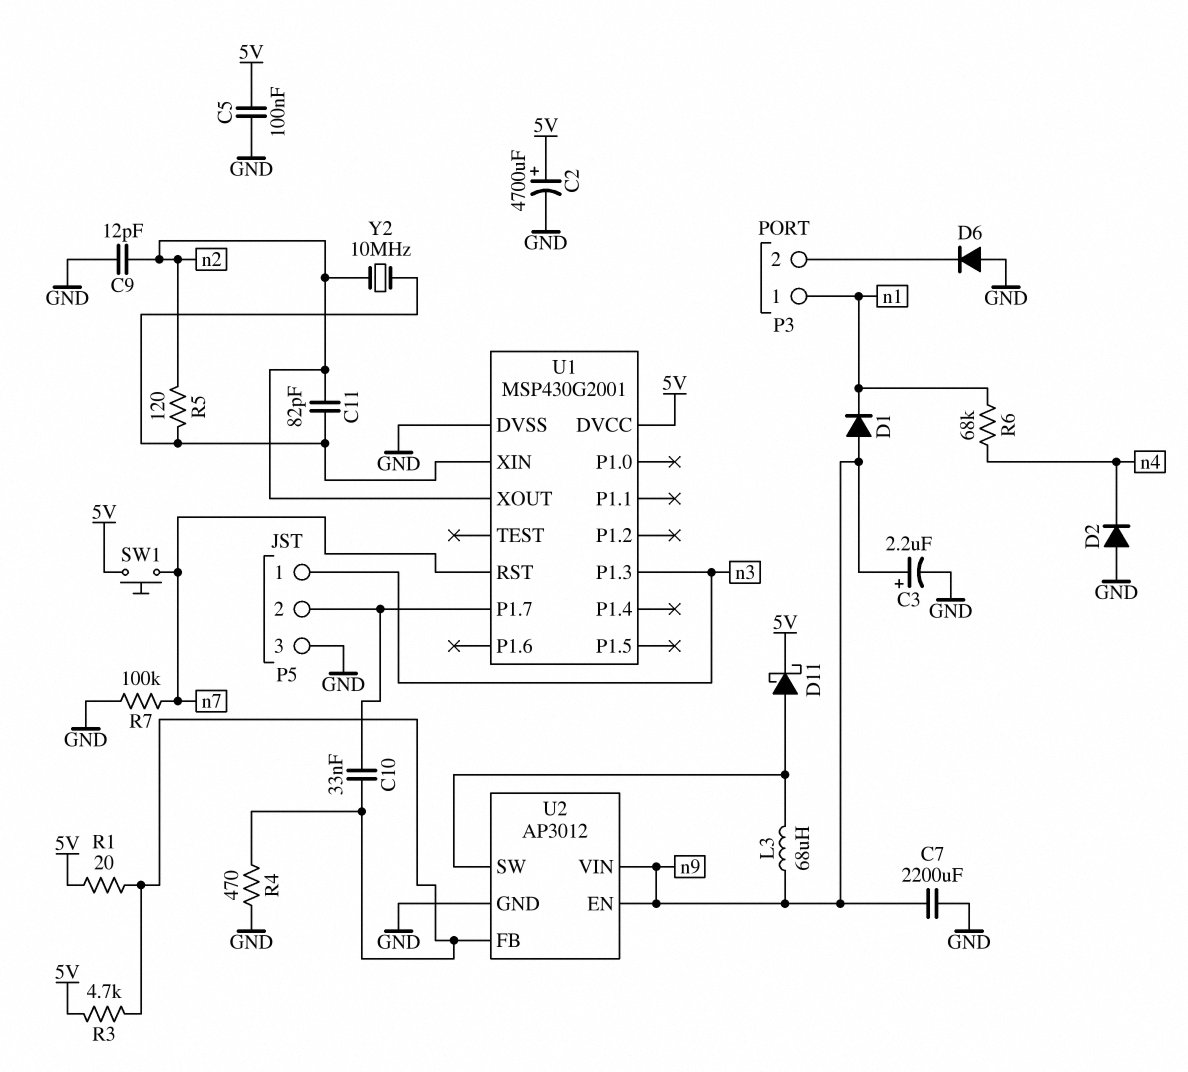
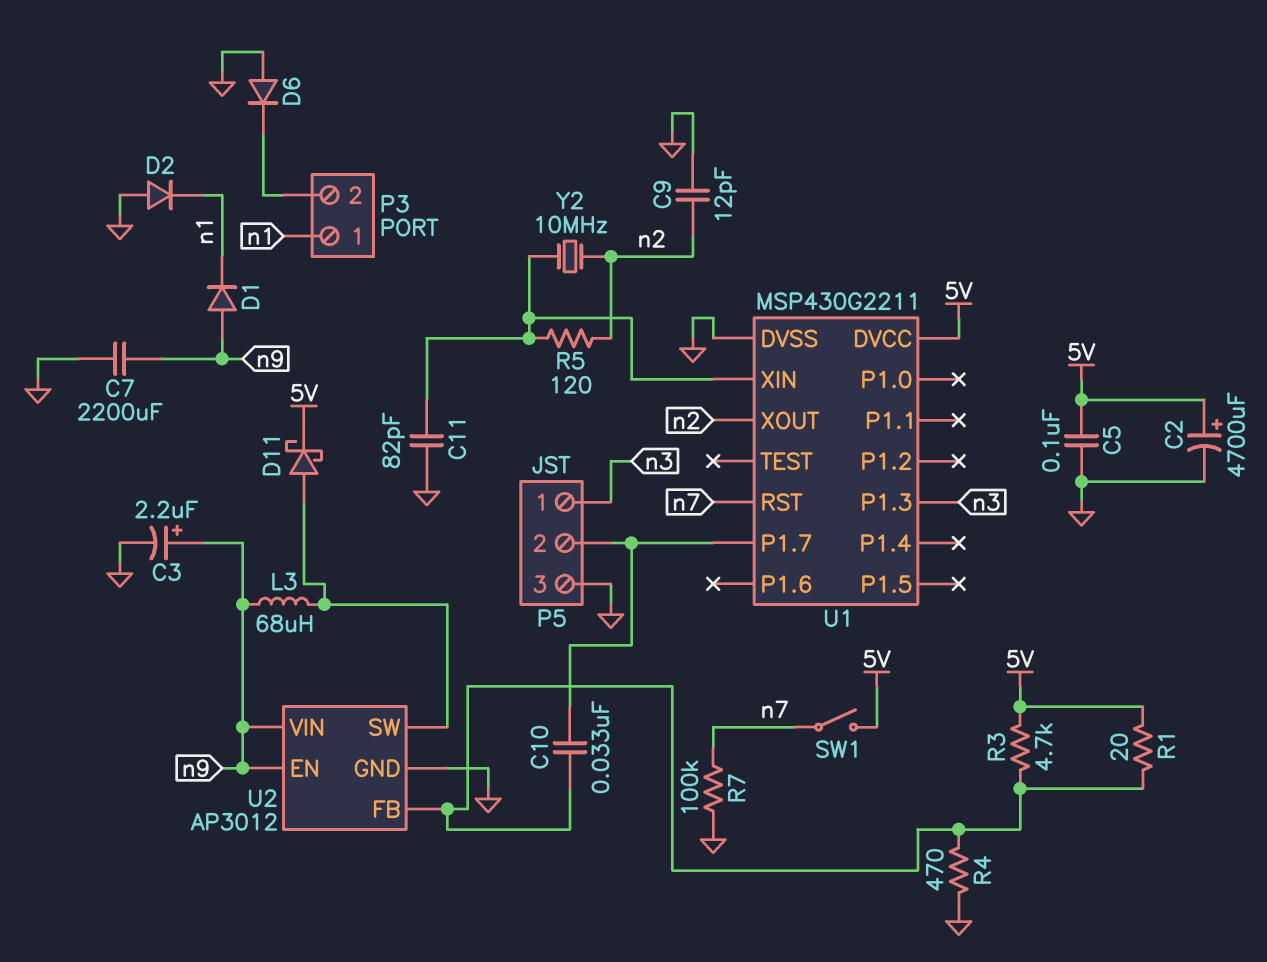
C11: 82pF (U1/XIN, n2) -> 82pF (GND, U1/XIN)
D2: diode (A GND, K n4) -> diode (A GND, K n1)
R6: 68k (n1, n4) -> none
SW1: button (5V, n7) -> switch (5V, n7)
U1: MSP430G2001 -> MSP430G2211

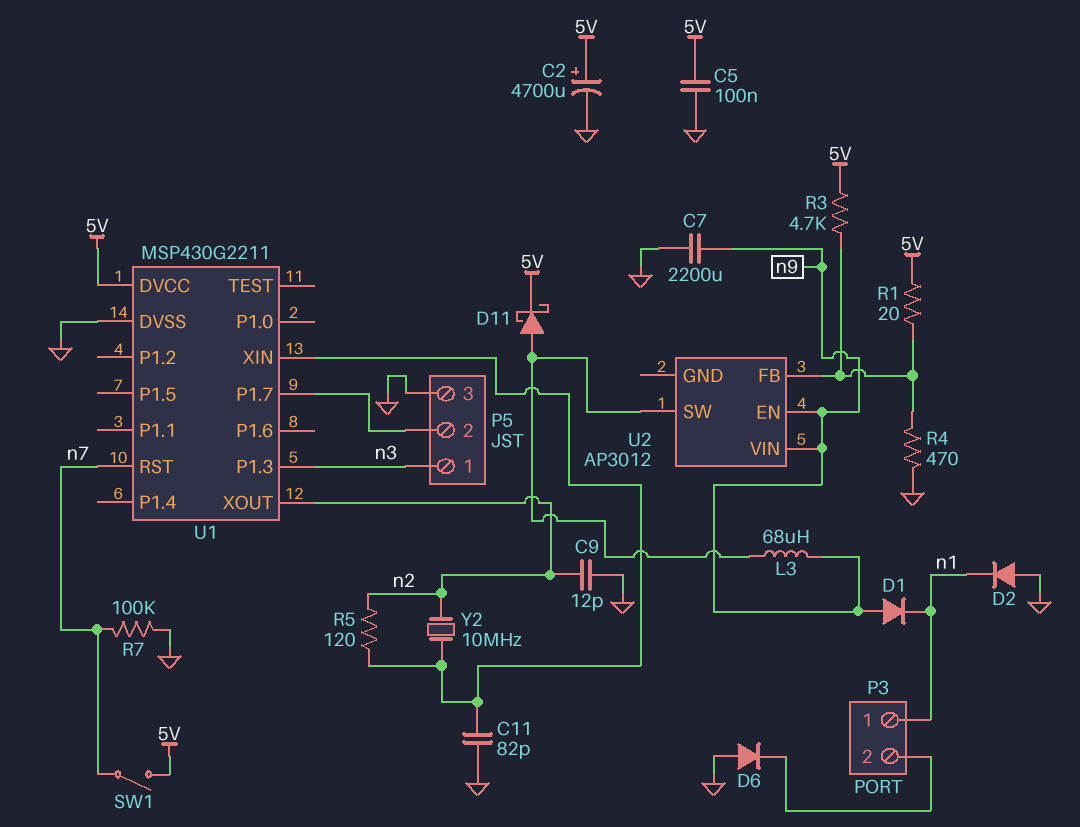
C3: 2.2uF (plus n9, minus GND) -> none
C10: 33nF (P5/2, U2/FB) -> none
U2 pin GND: GND -> none

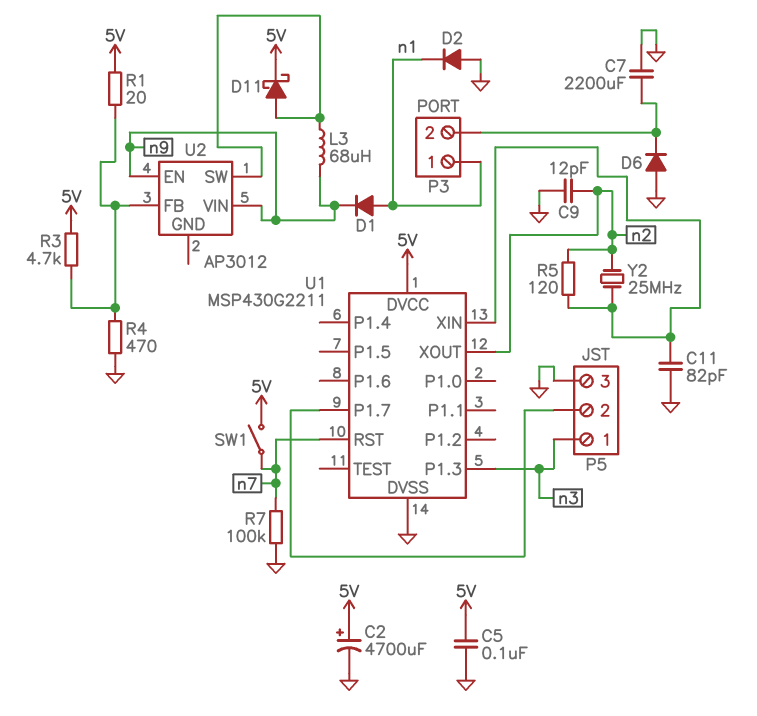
C7: 2200uF (GND, n9) -> 2200uF (GND, P3/2)
D1: diode (A n9, K n1) -> diode (A n1, K n9)
Y2: 10MHz (U1/XIN, n2) -> 25MHz (U1/XIN, n2)

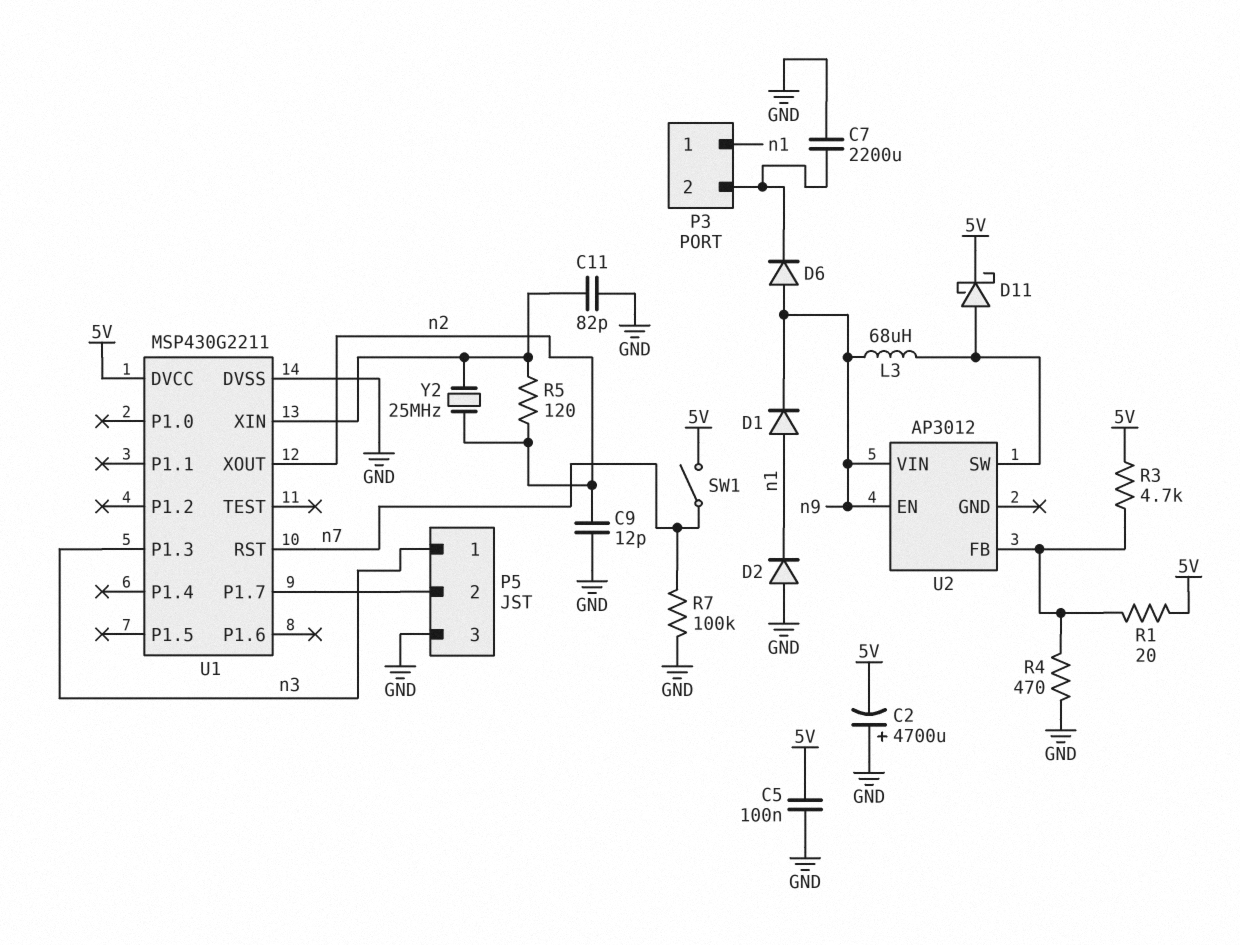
C2: 4700uF (plus 5V, minus GND) -> 4700uF (plus GND, minus 5V)
D6: diode (A GND, K P3/2) -> diode (A n9, K P3/2)

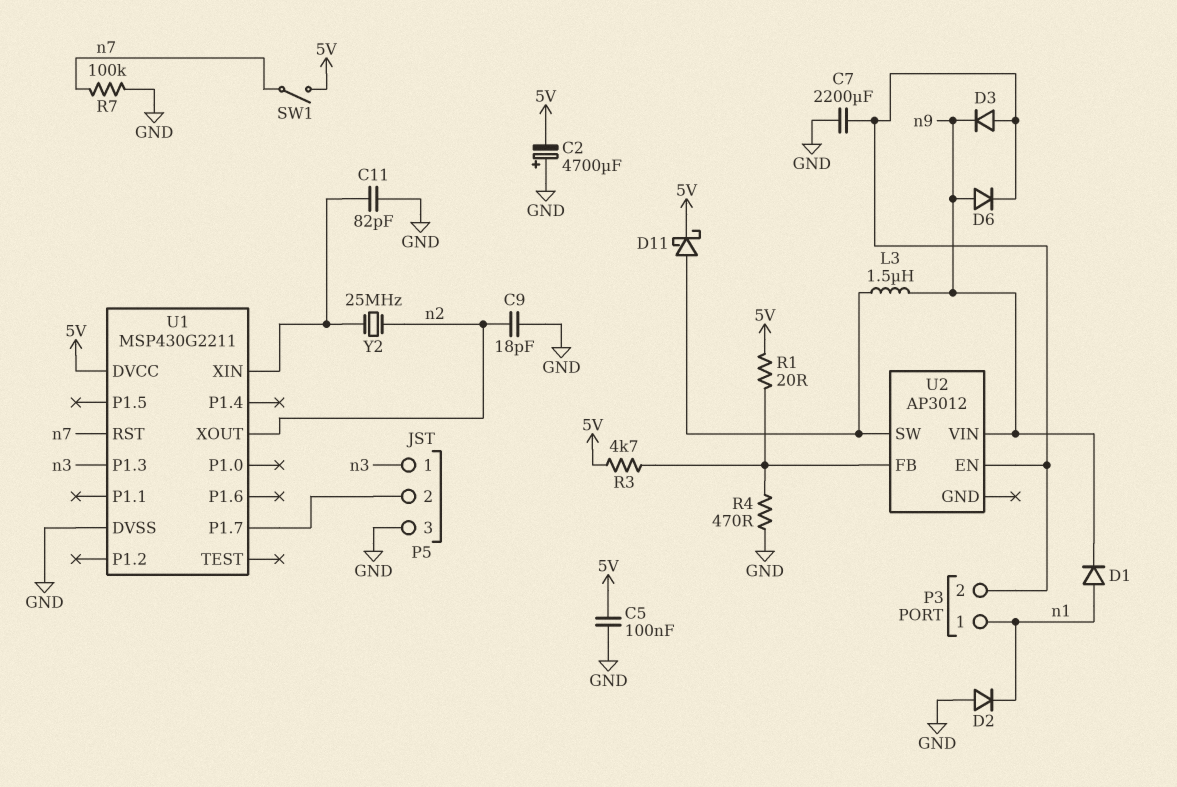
C9: 12pF (GND, n2) -> 18pF (GND, n2)
D3: none -> diode (A P3/2, K n9)
L3: 68uH (U2/SW, n9) -> 1.5uH (U2/SW, n9)
R5: 120 (U1/XIN, n2) -> none
U2 pin EN: n9 -> P3/2

